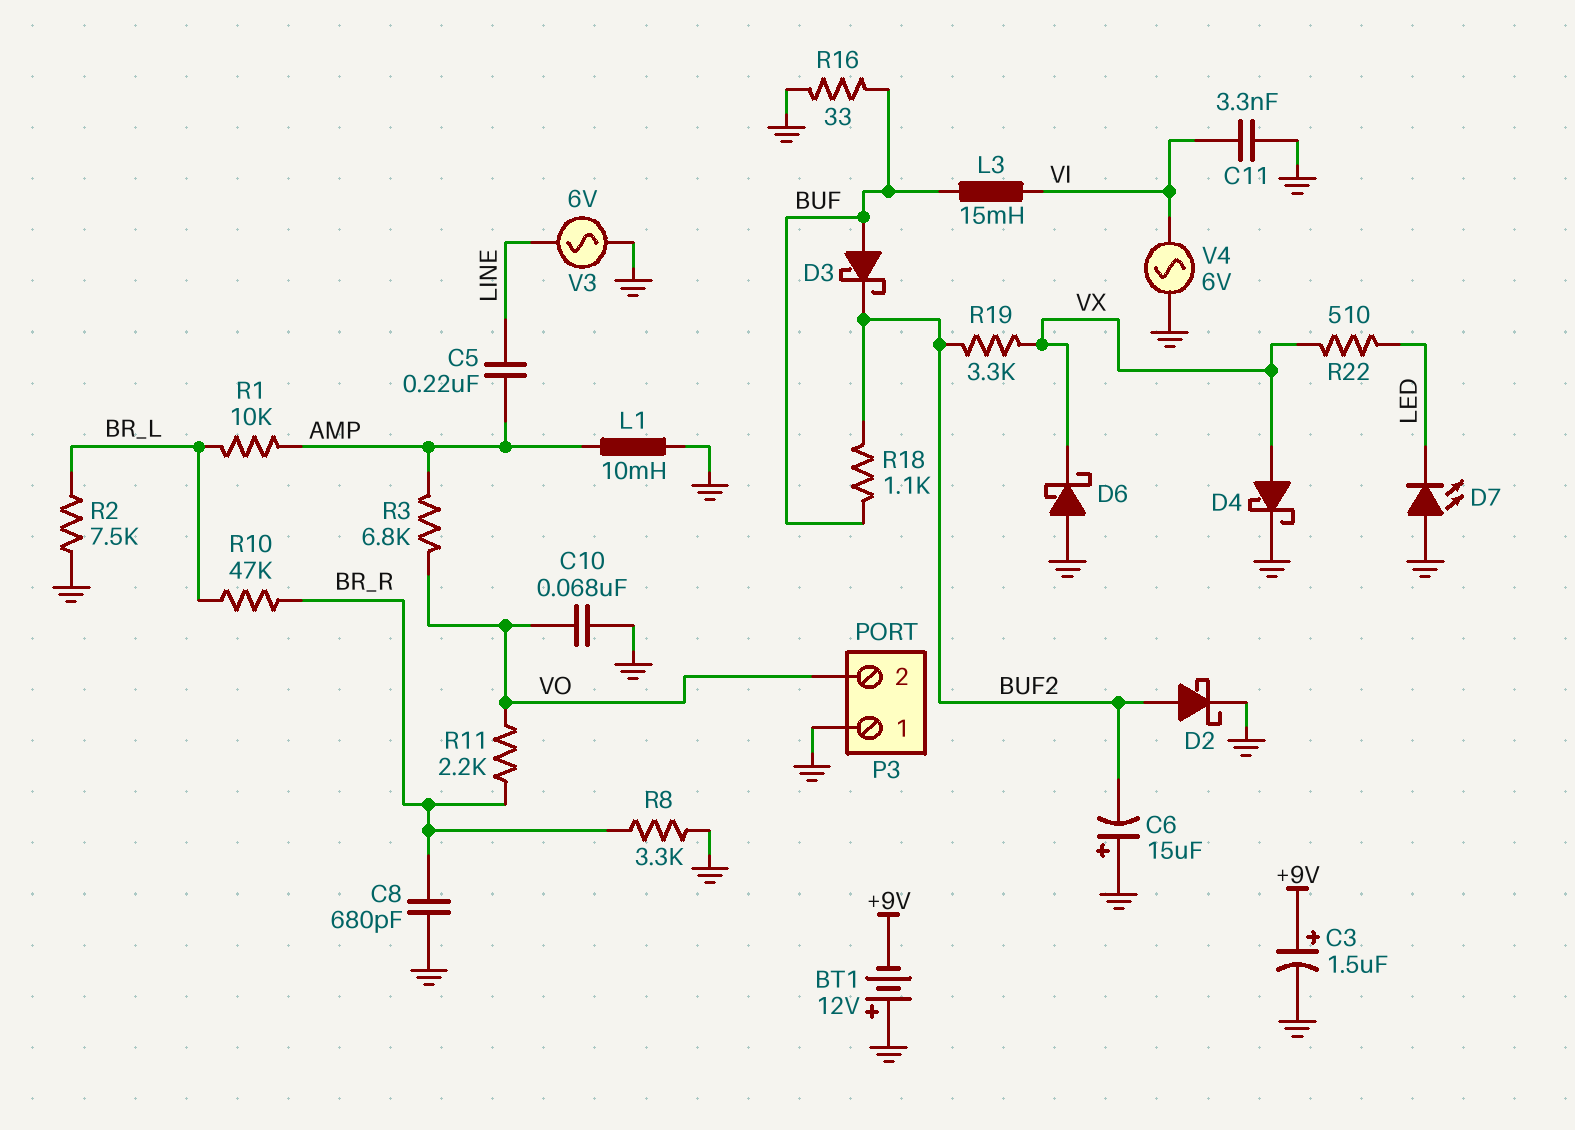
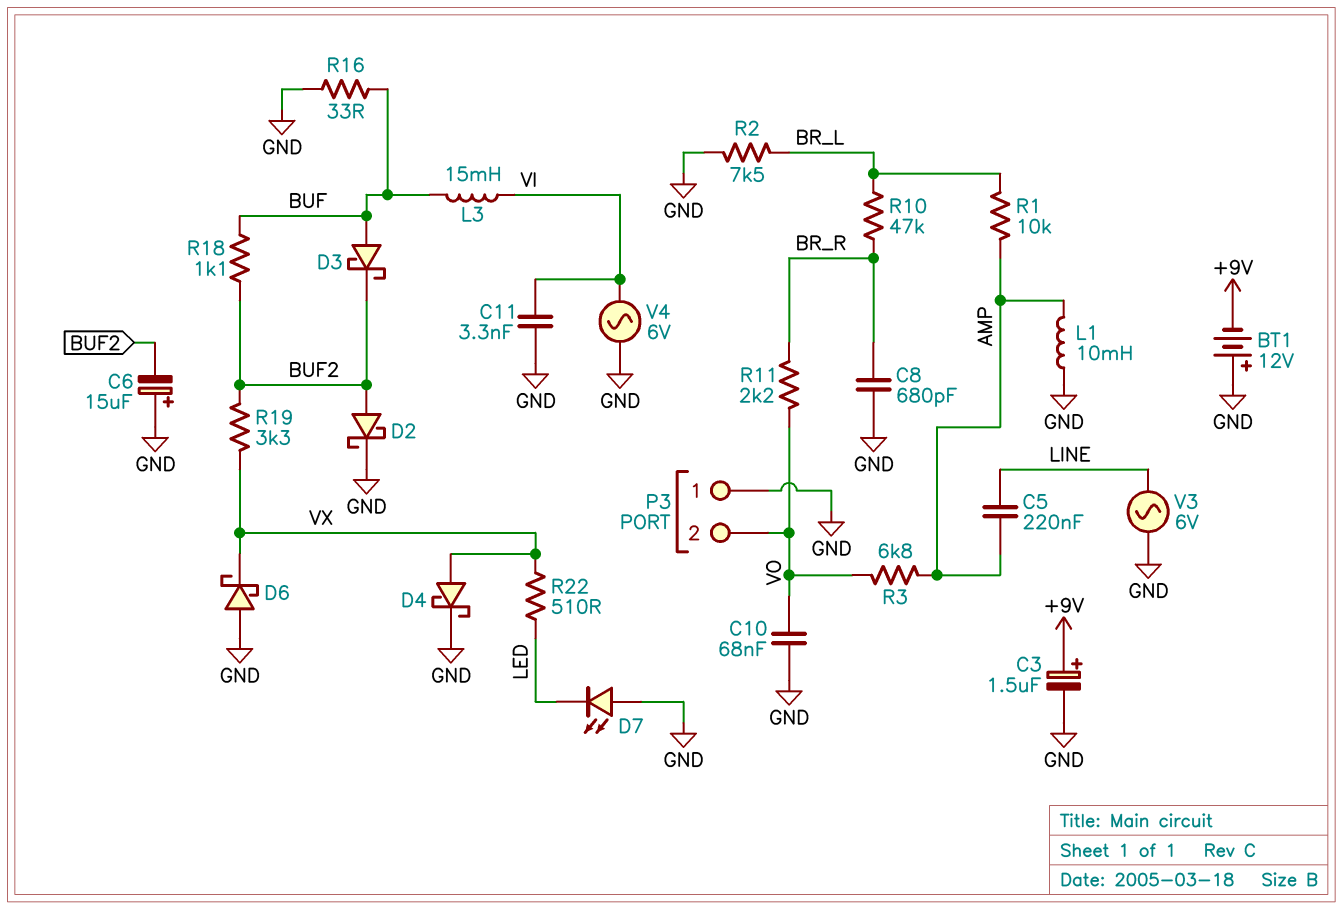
R8: 3.3k (BR_R, GND) -> none

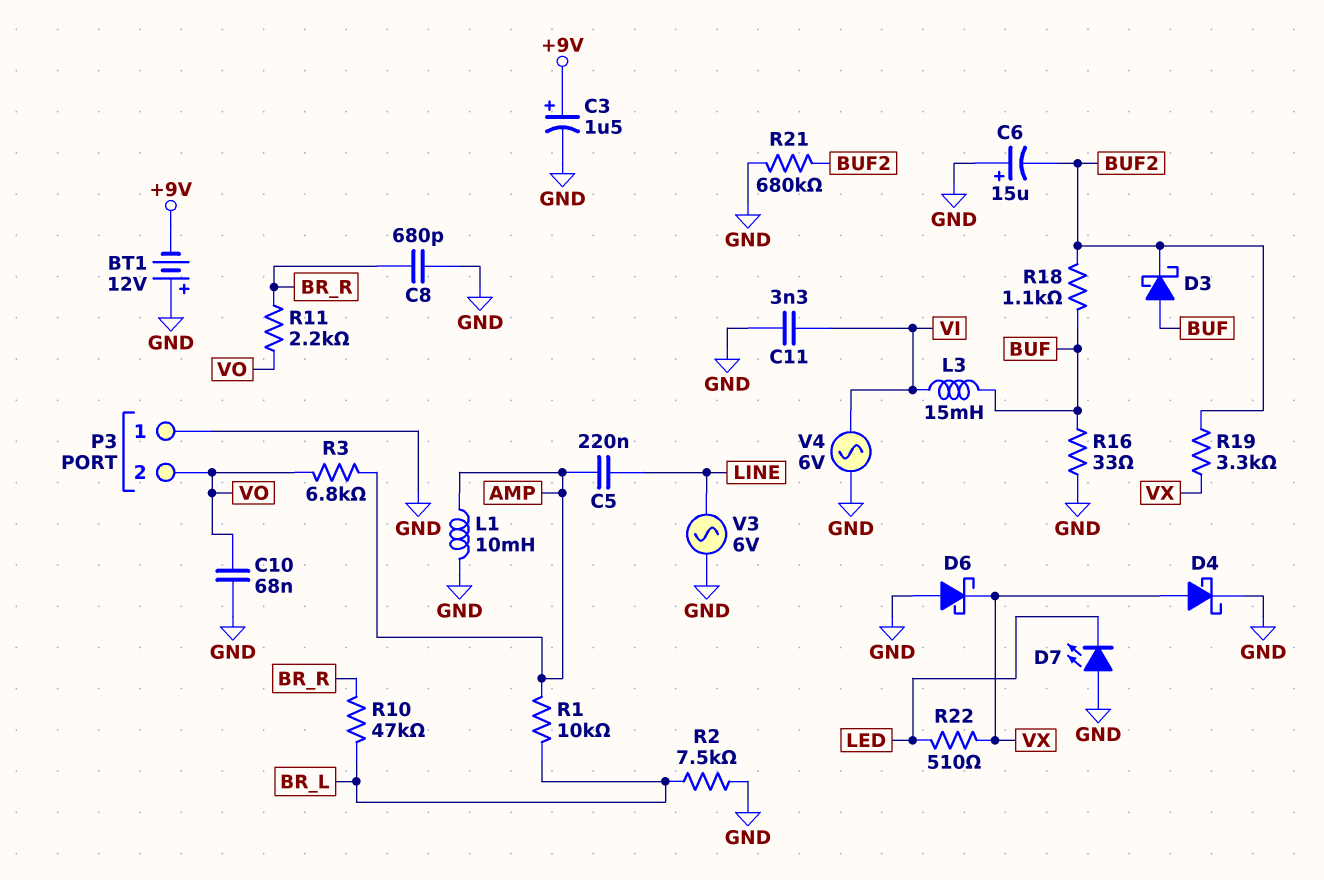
D2: schottky (A BUF2, K GND) -> none
R21: none -> 680k (BUF2, GND)

